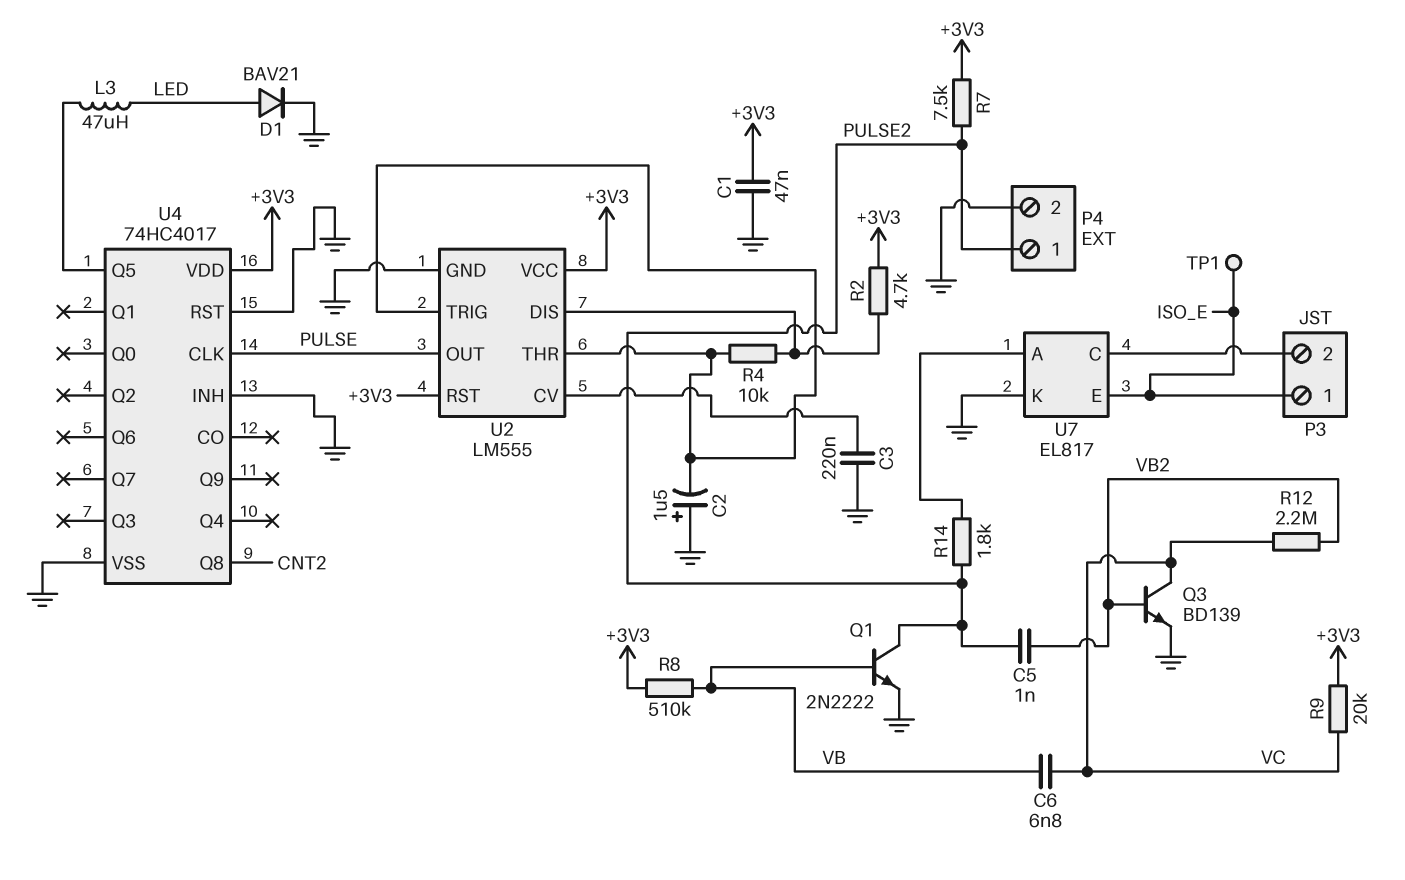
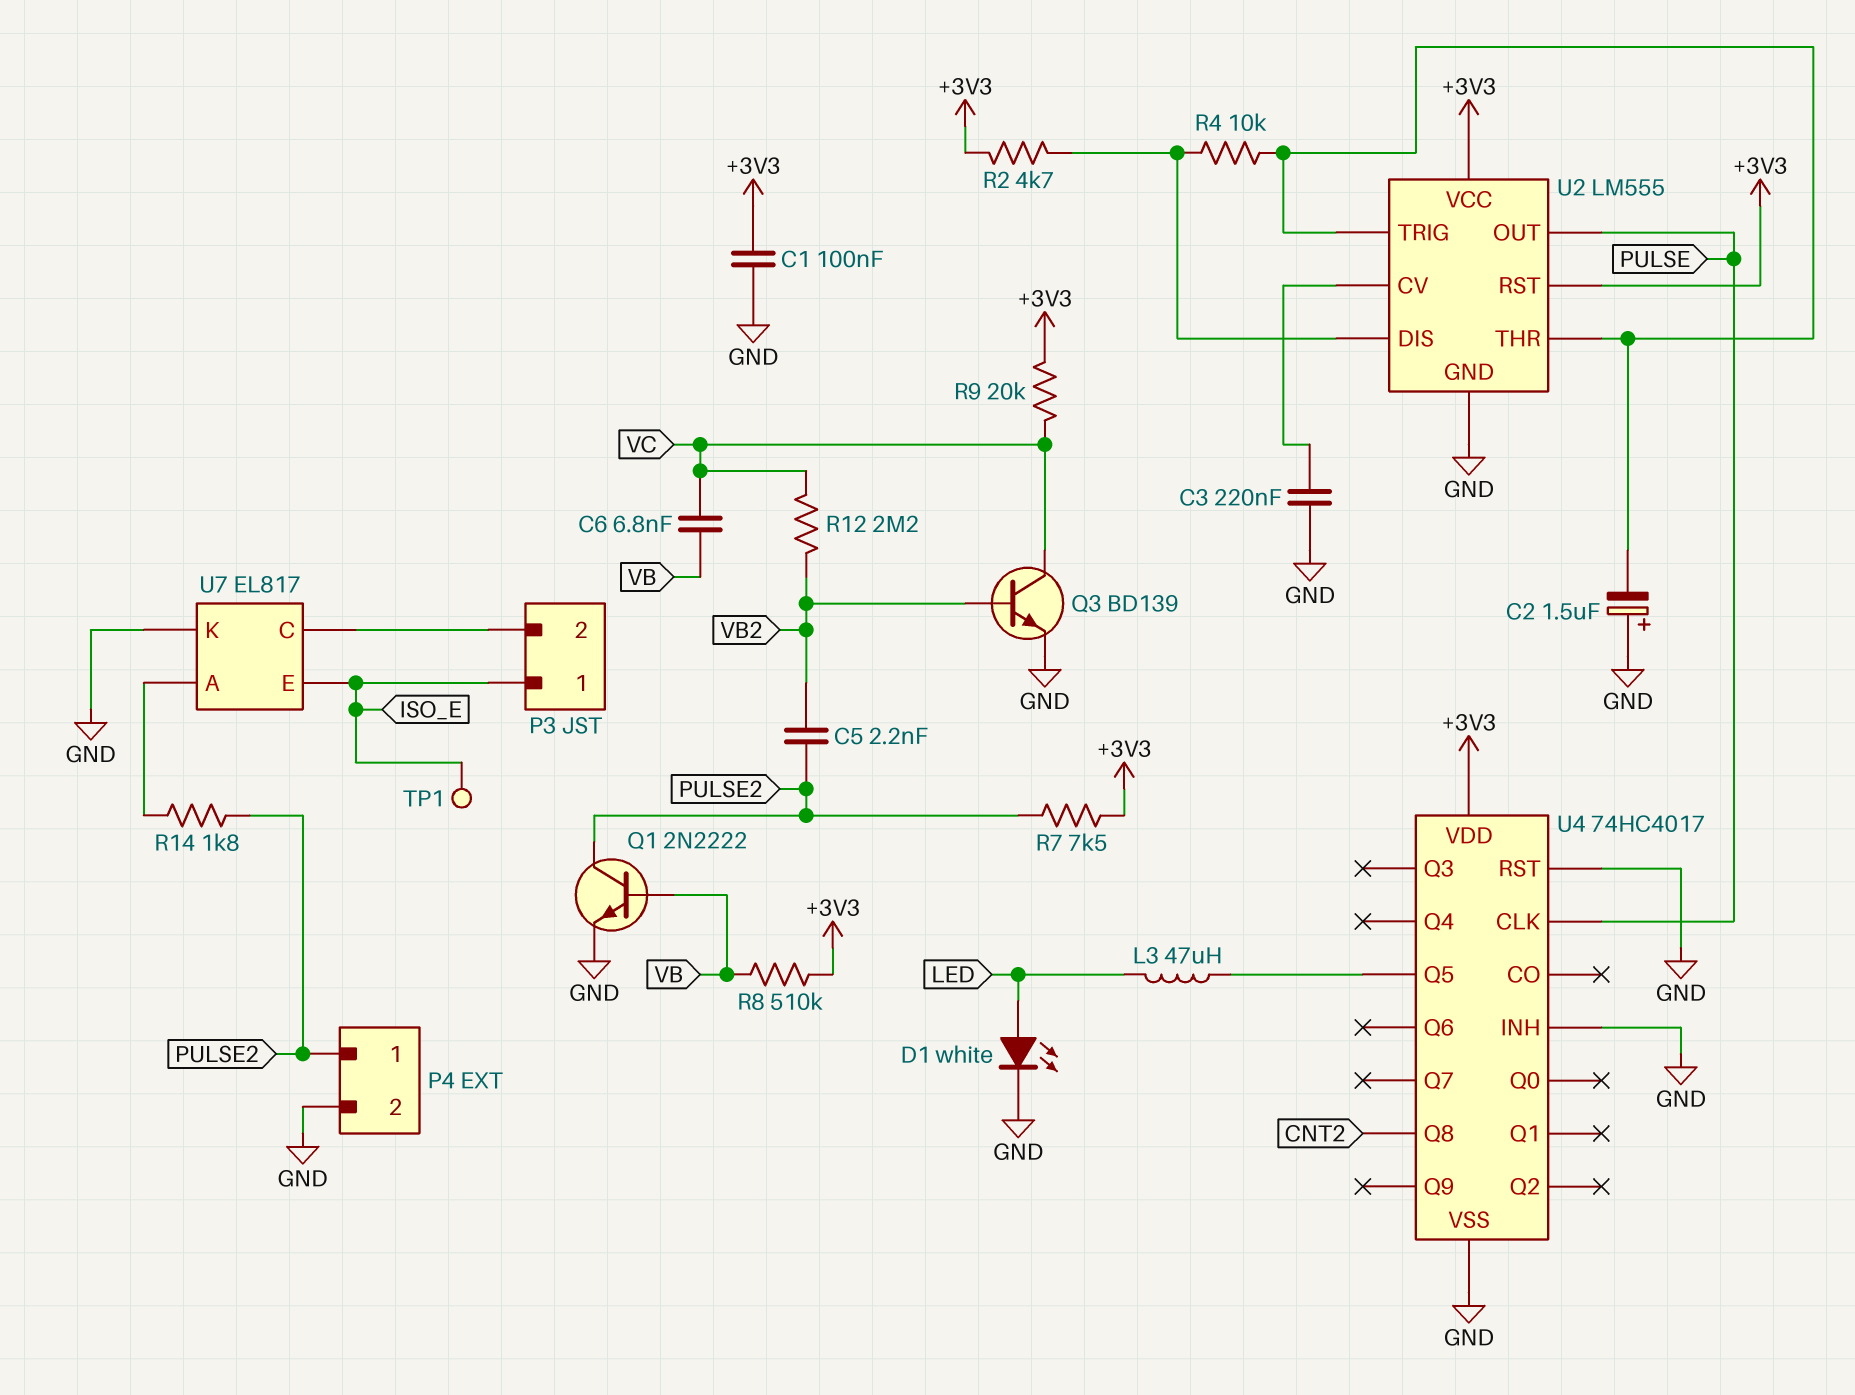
C1: 47nF (+3V3, GND) -> 100nF (+3V3, GND)
C5: 1nF (PULSE2, VB2) -> 2.2nF (PULSE2, VB2)
D1: diode BAV21 (A LED, K GND) -> LED white (A LED, K GND)

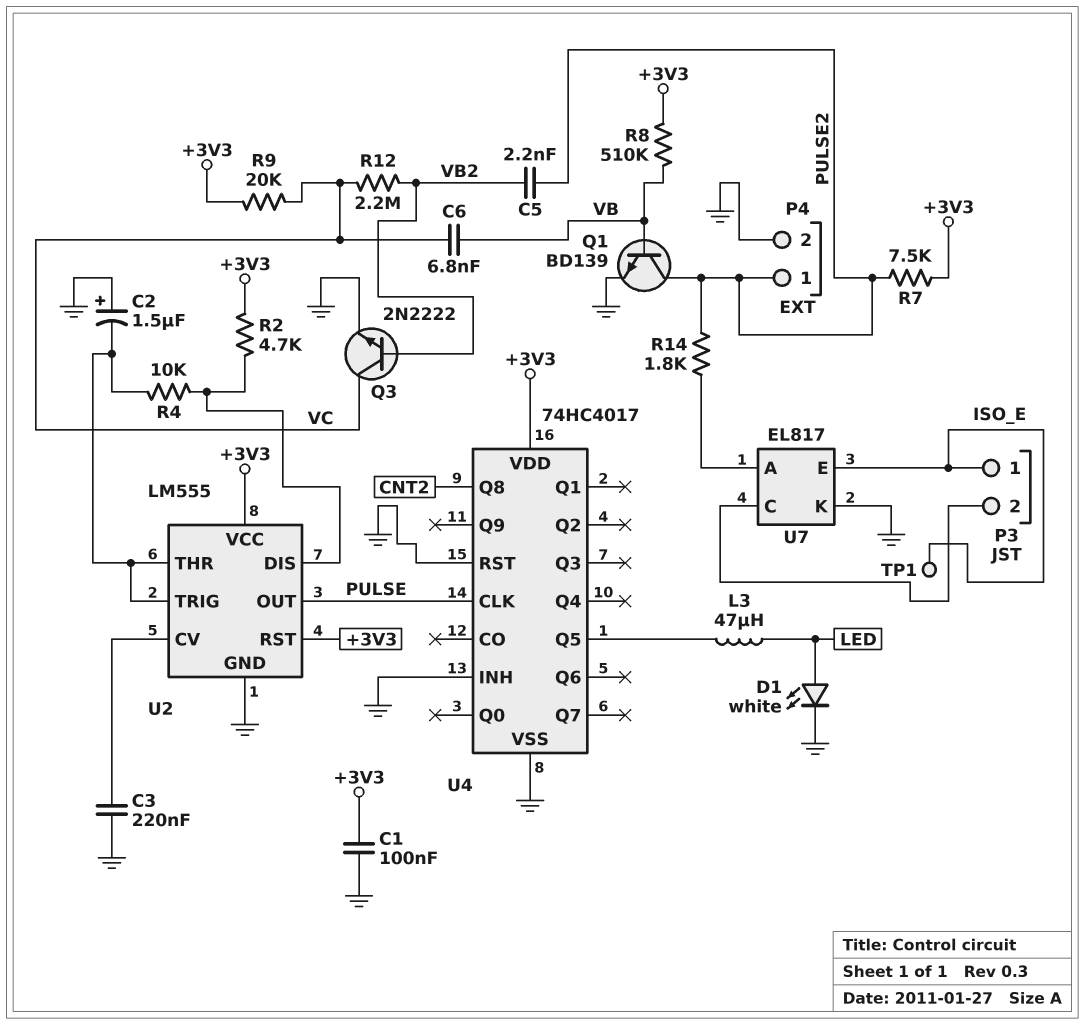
Q1: NPN 2N2222 (B VB, C PULSE2, E GND) -> NPN BD139 (B VB, C PULSE2, E GND)
Q3: NPN BD139 (B VB2, C VC, E GND) -> NPN 2N2222 (B VB2, C VC, E GND)

